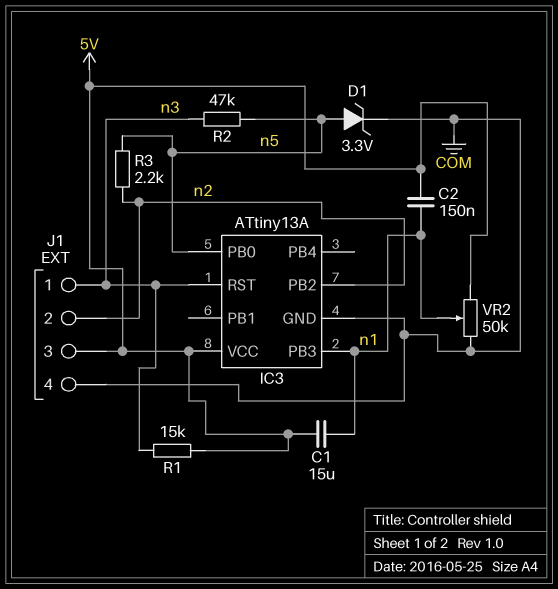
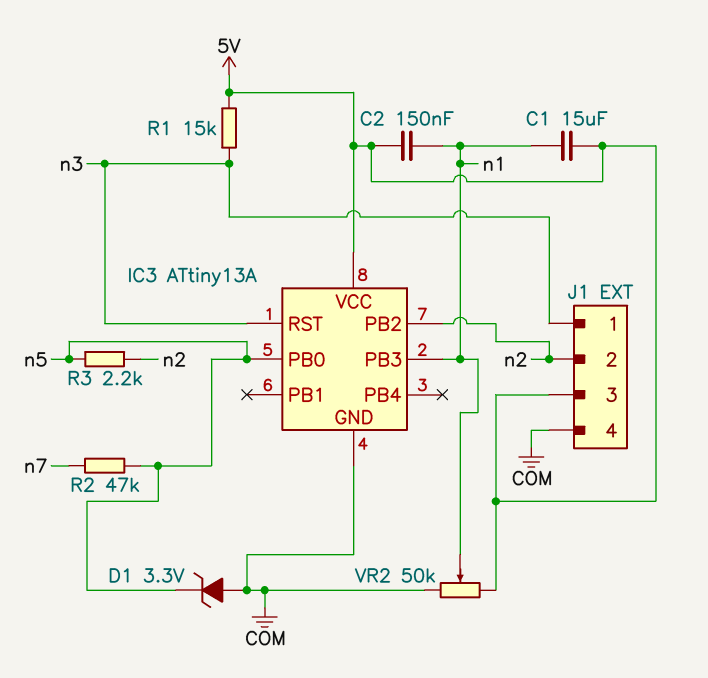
D1: zener 3.3V (A n5, K COM) -> zener 3.3V (A COM, K n5)
R2: 47k (n3, n5) -> 47k (n5, n7)

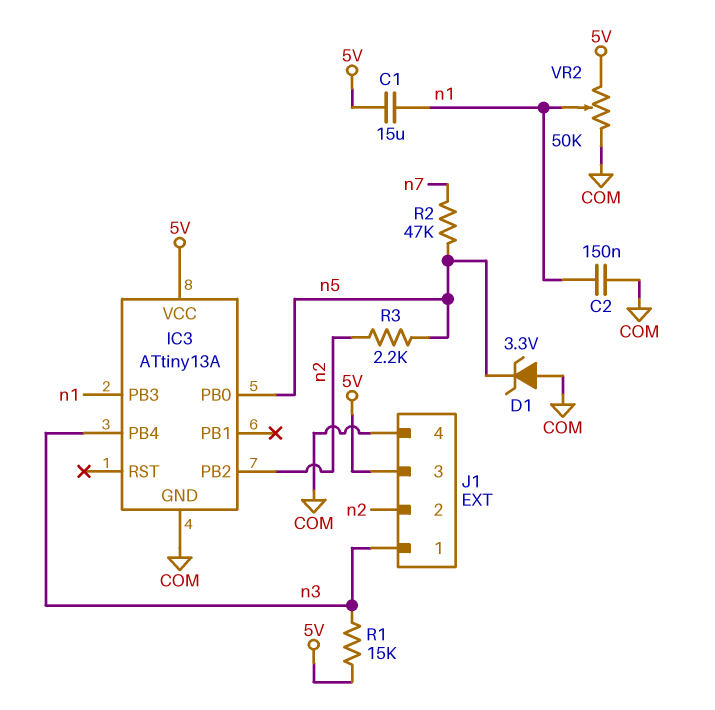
C2: 150nF (5V, n1) -> 150nF (COM, n1)
IC3 pin PB4: none -> n3
IC3 pin RST: n3 -> none

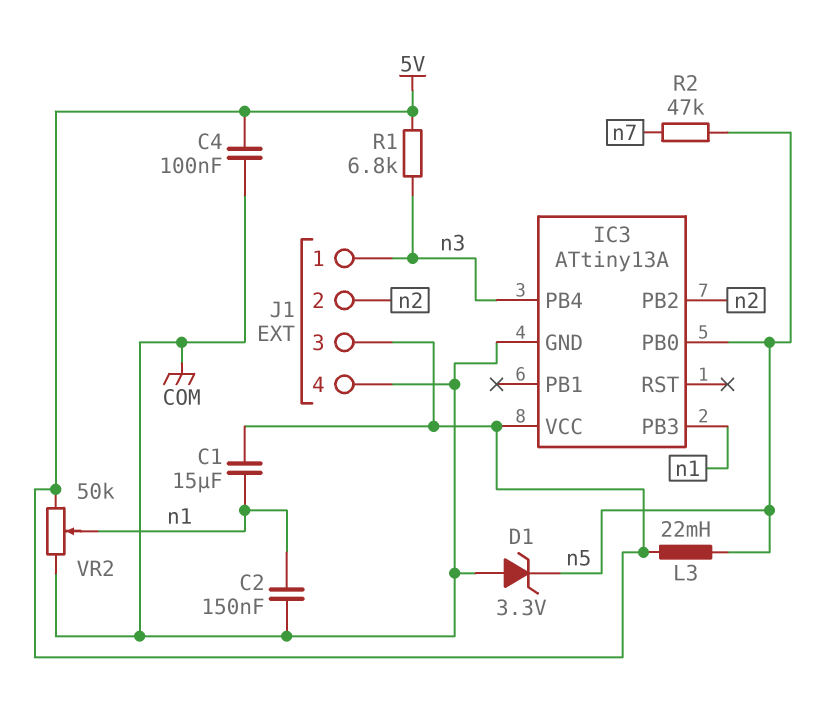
C4: none -> 100nF (5V, COM)
L3: none -> 22mH (5V, n5)
R1: 15k (5V, n3) -> 6.8k (5V, n3)
R3: 2.2k (n2, n5) -> none

